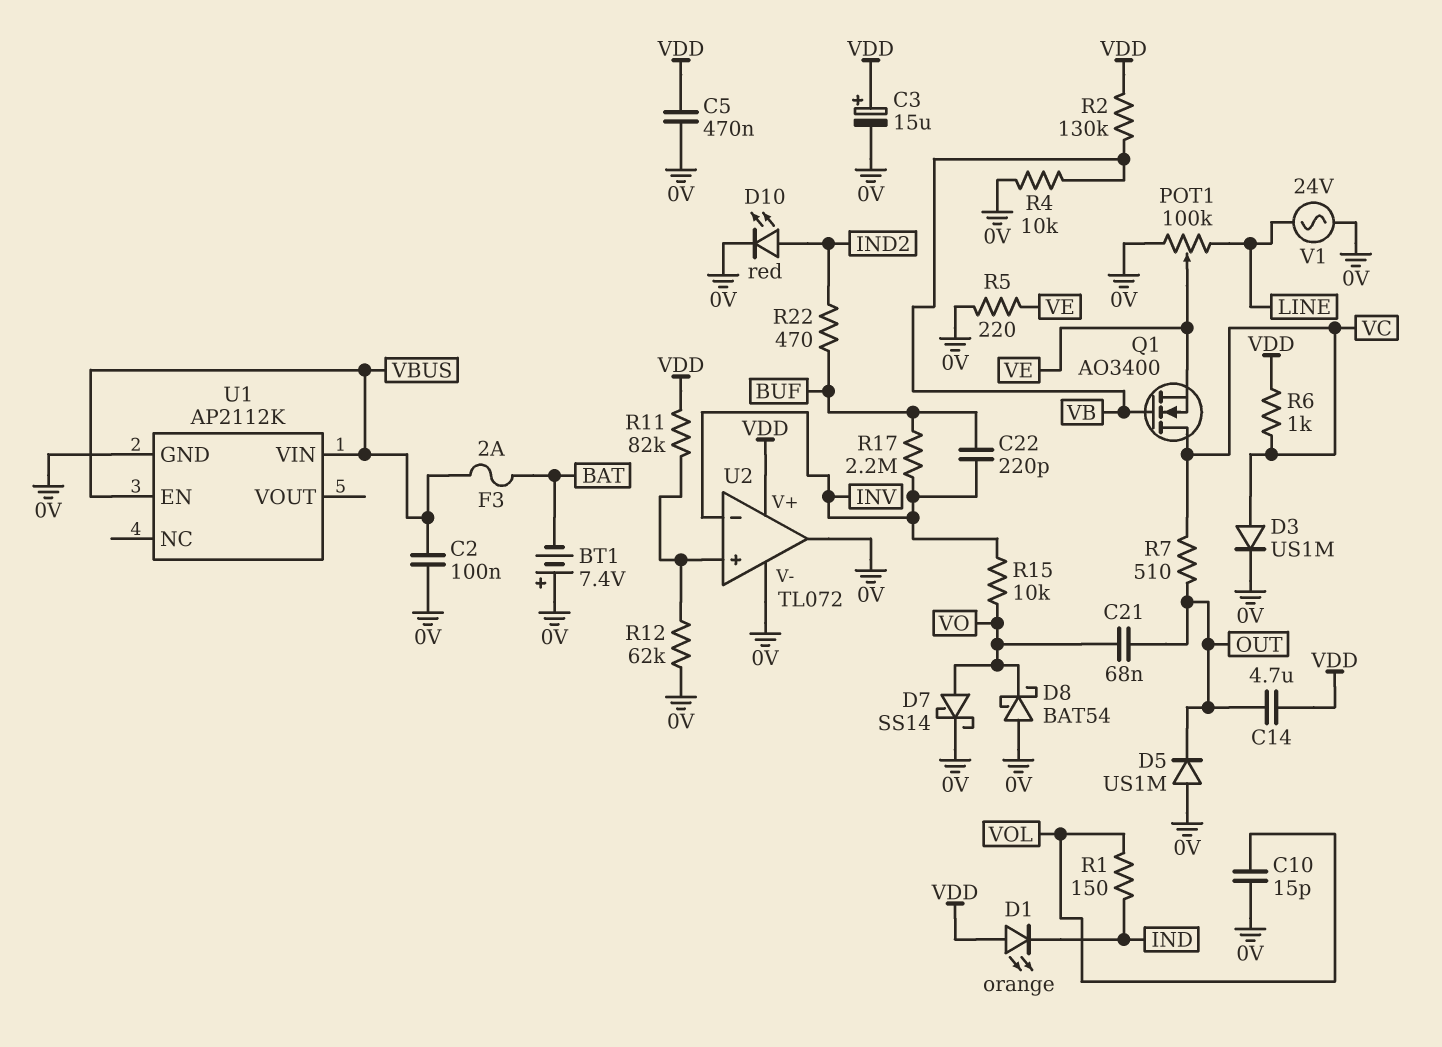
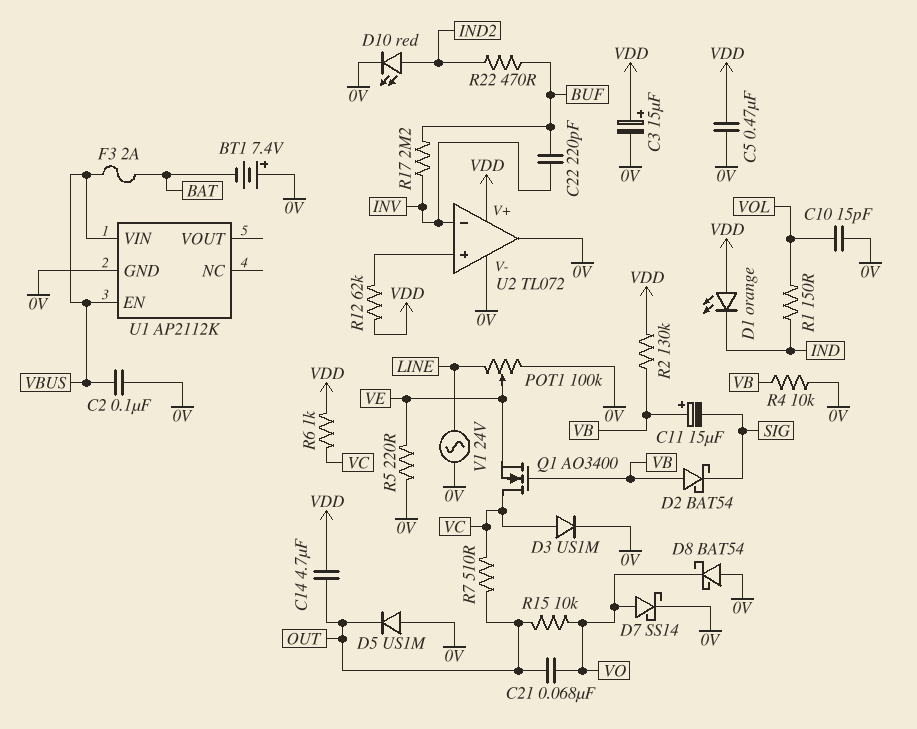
C11: none -> 15uF (plus VB, minus SIG)
D2: none -> schottky BAT54 (A VB, K SIG)
R11: 82k (U2/in+, VDD) -> none
R12: 62k (0V, U2/in+) -> 62k (U2/in+, VDD)
R15: 10k (INV, VO) -> 10k (OUT, VO)

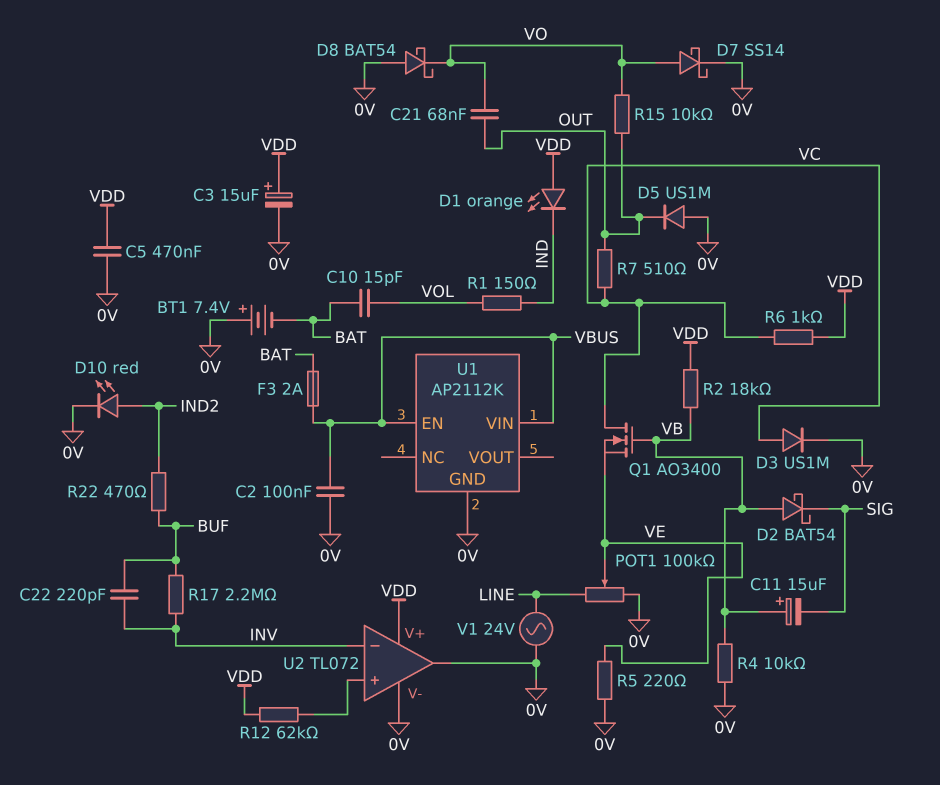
C10: 15pF (0V, VOL) -> 15pF (BAT, VOL)
C14: 4.7uF (OUT, VDD) -> none
R2: 130k (VB, VDD) -> 18k (VB, VDD)

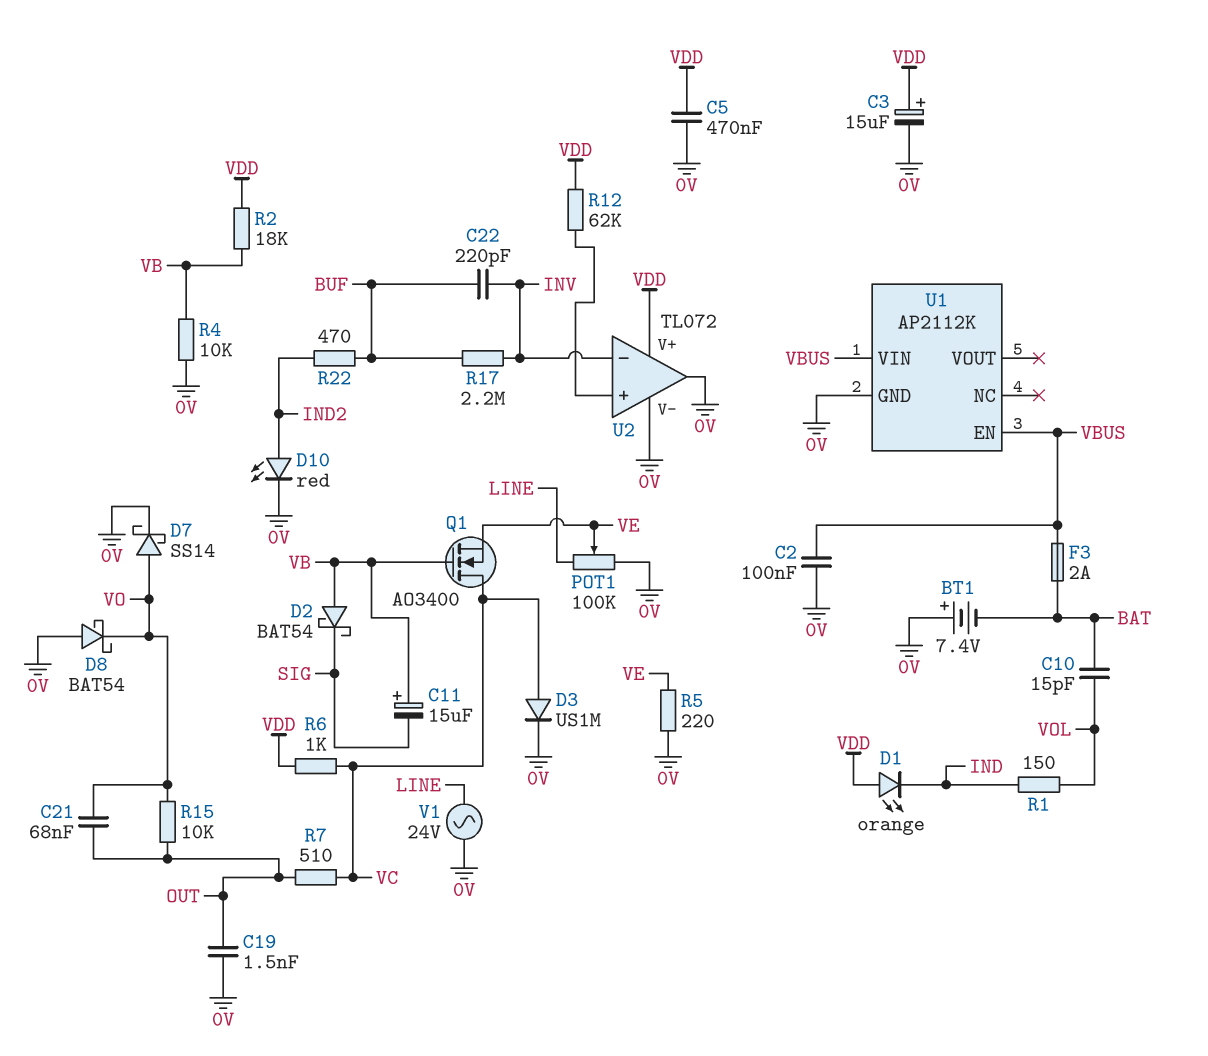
C19: none -> 1.5nF (0V, OUT)
D5: diode US1M (A 0V, K OUT) -> none

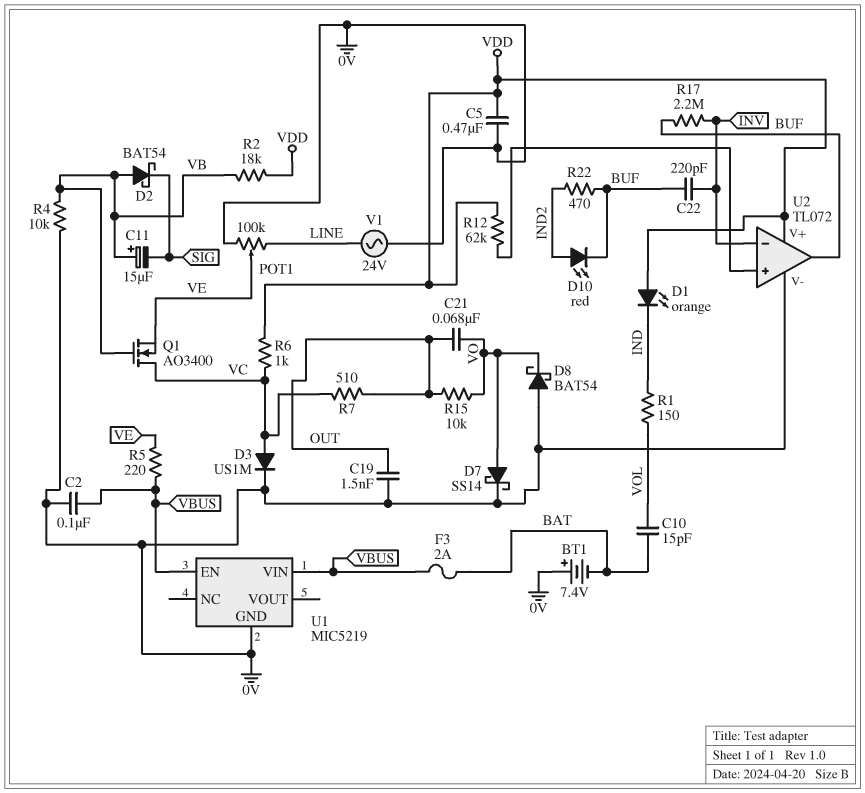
C3: 15uF (plus VDD, minus 0V) -> none
D10: LED red (A IND2, K 0V) -> LED red (A IND2, K BUF)
R5: 220 (0V, VE) -> 220 (VBUS, VE)
U1: AP2112K -> MIC5219
U2 pin out: 0V -> BUF

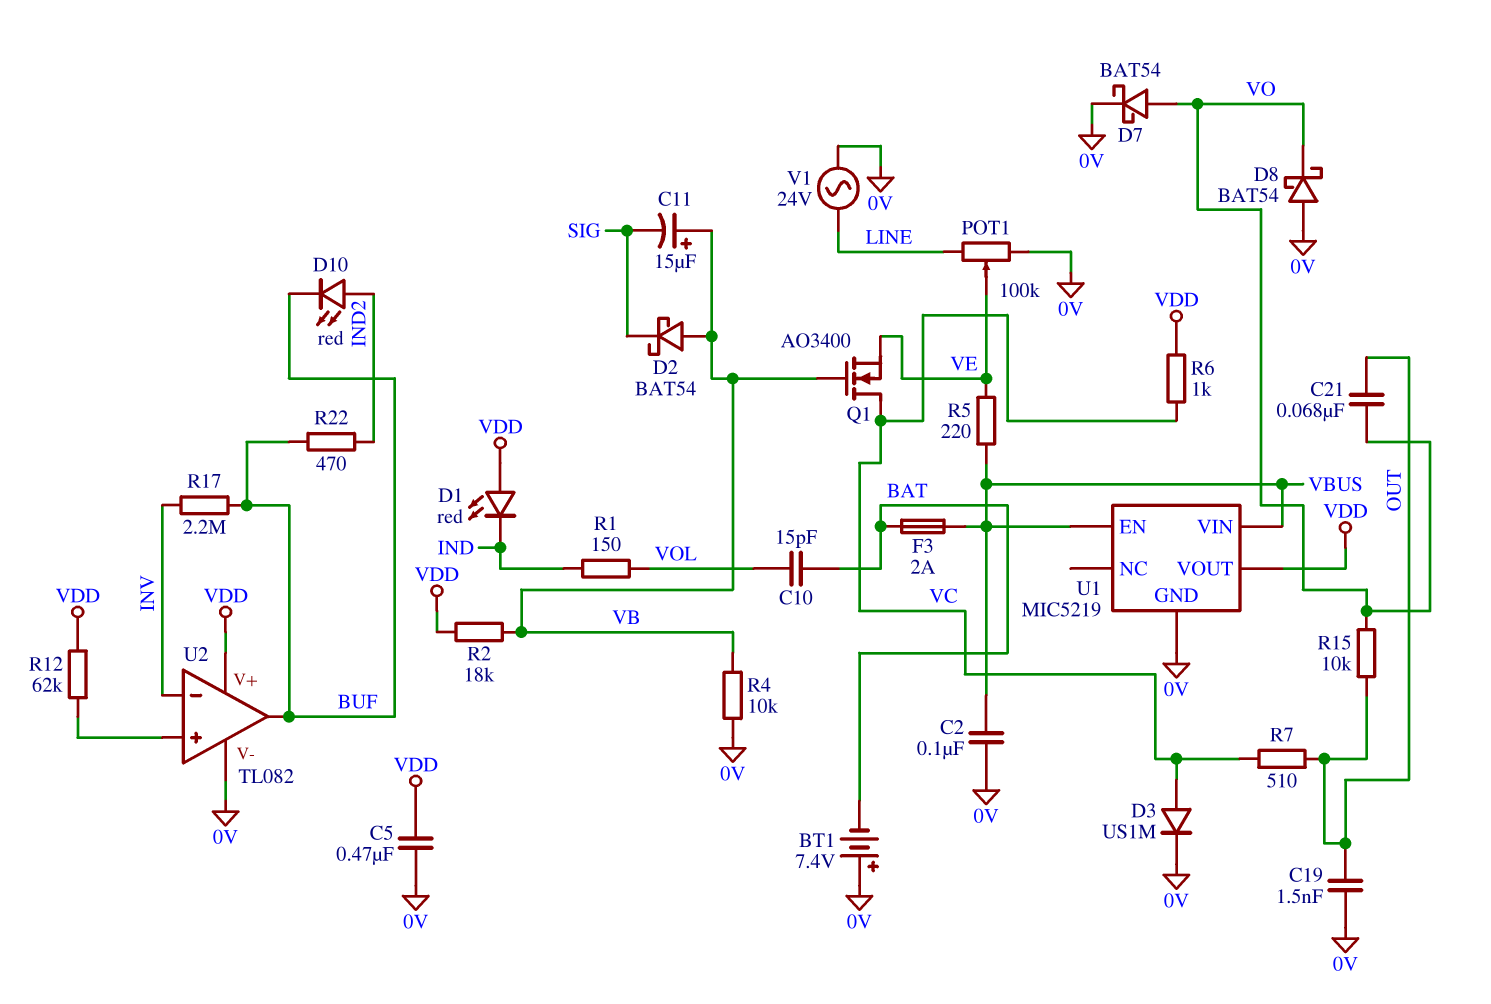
C22: 220pF (BUF, INV) -> none
D1: LED orange (A VDD, K IND) -> LED red (A VDD, K IND)
D7: schottky SS14 (A VO, K 0V) -> schottky BAT54 (A VO, K 0V)
U1 pin VOUT: none -> VDD
U2: TL072 -> TL082

